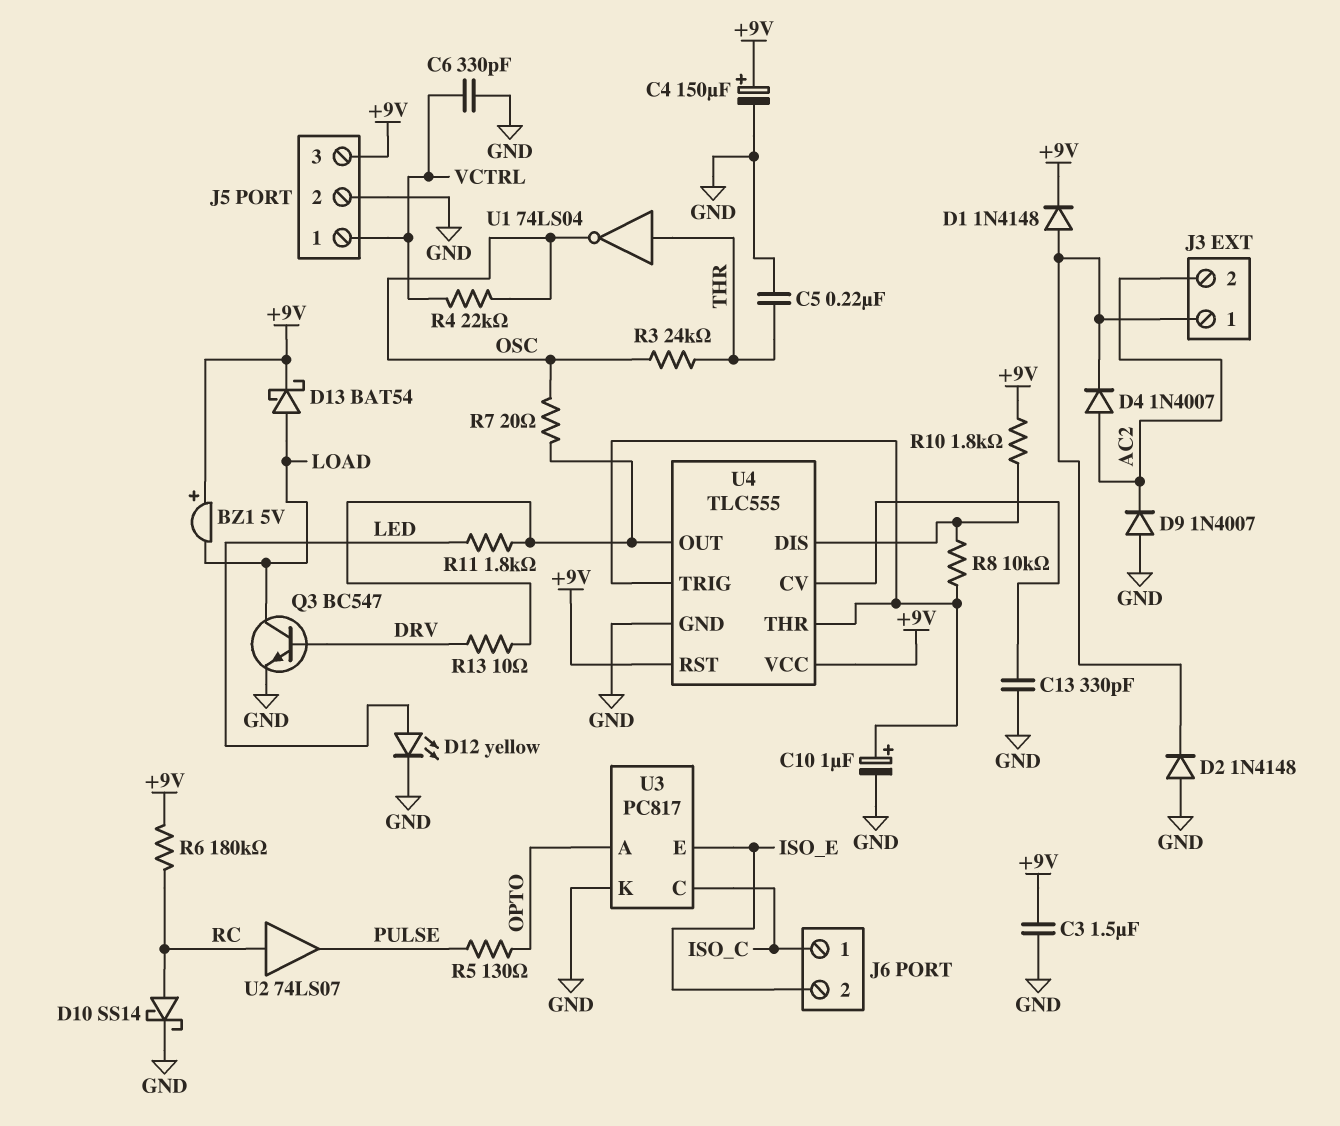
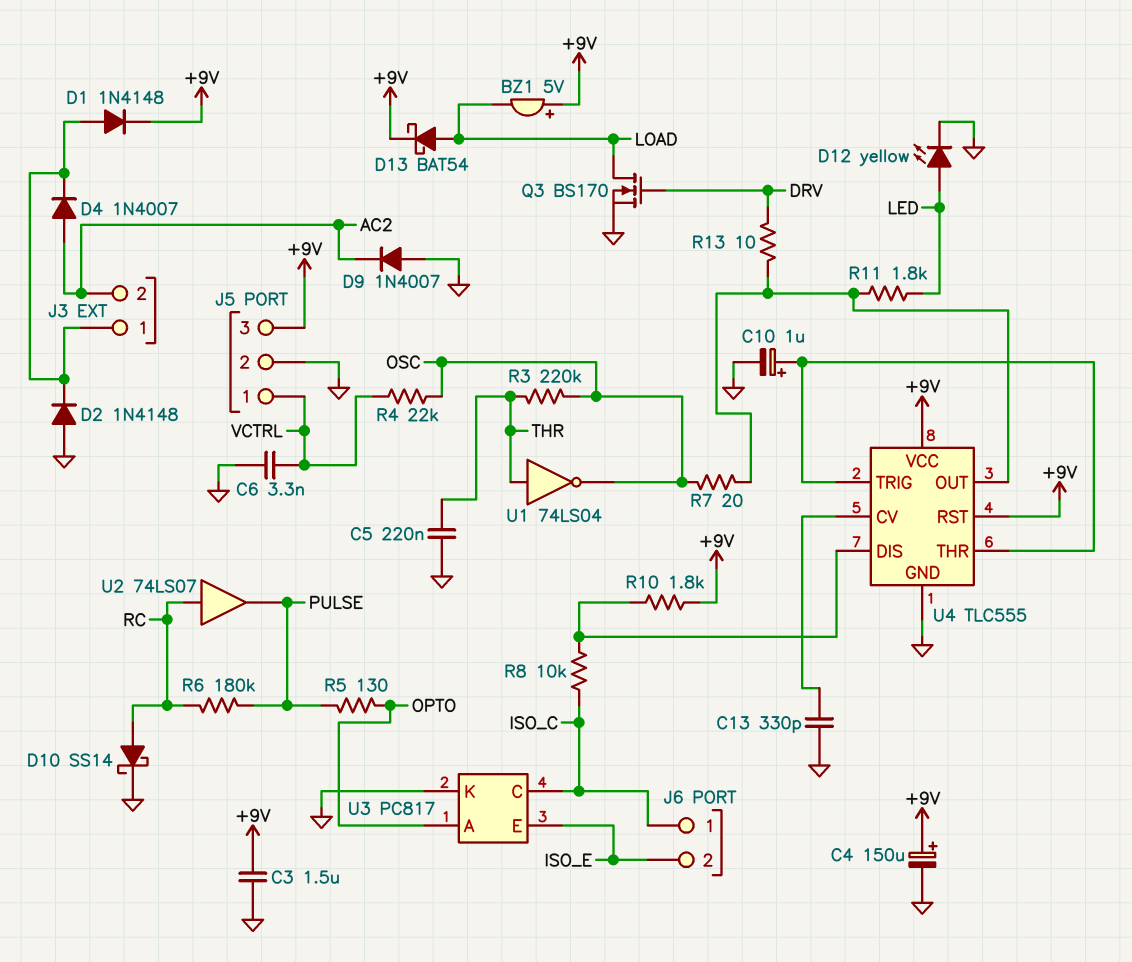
C6: 330pF (GND, VCTRL) -> 3.3nF (GND, VCTRL)
Q3: NPN BC547 (B DRV, C LOAD, E GND) -> NMOS BS170 (G DRV, D LOAD, S GND)
R3: 24k (OSC, THR) -> 220k (OSC, THR)
R6: 180k (+9V, RC) -> 180k (PULSE, RC)
R8: 10k (U4/DIS, U4/THR) -> 10k (ISO_C, U4/DIS)

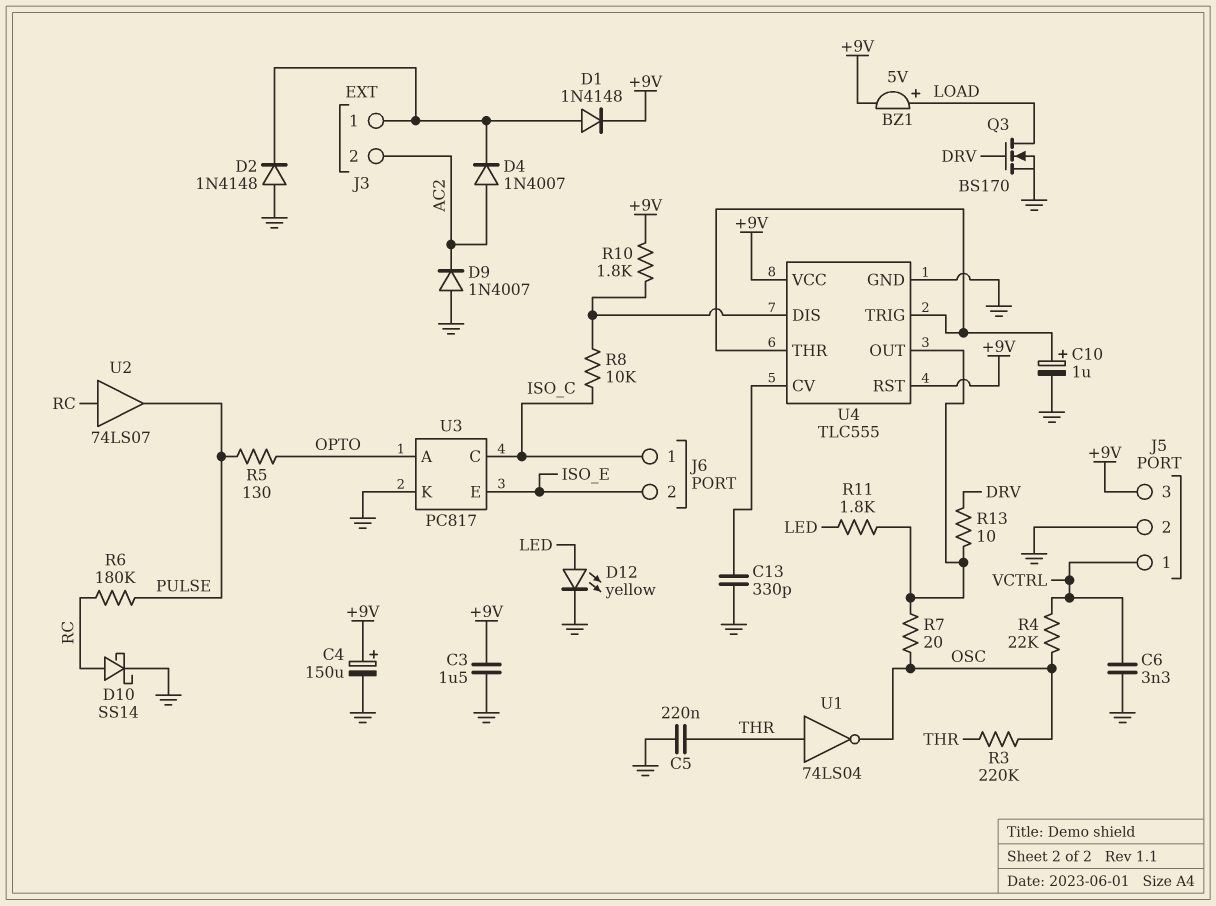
BZ1: buzzer 5V (plus +9V, minus LOAD) -> buzzer 5V (plus LOAD, minus +9V)
D13: schottky BAT54 (A LOAD, K +9V) -> none

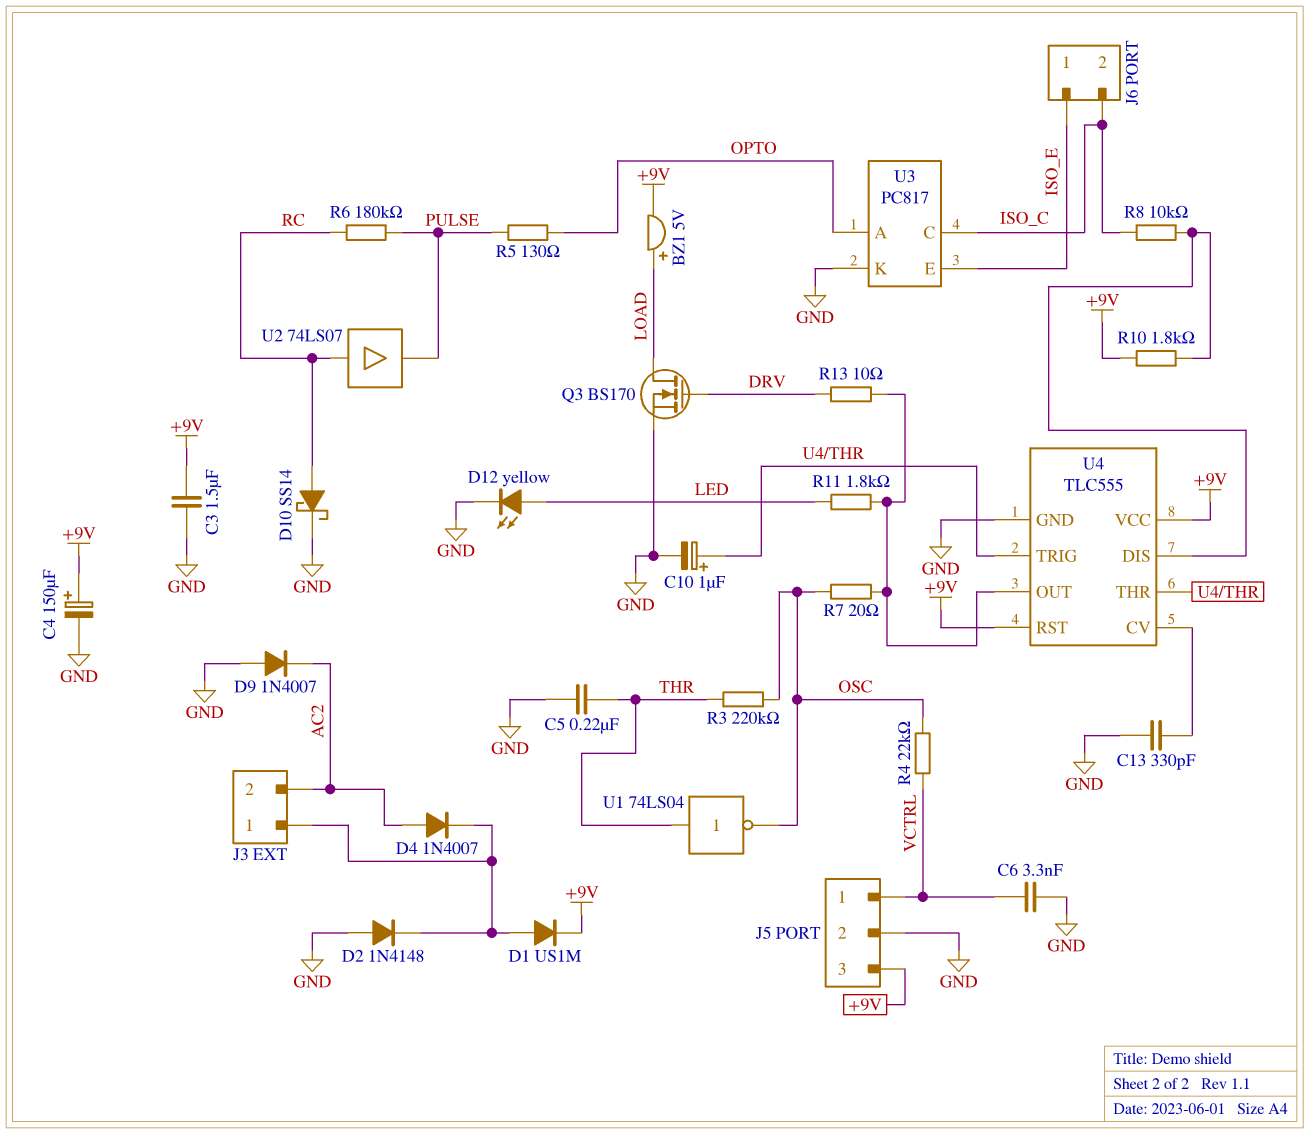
D1: diode 1N4148 (A J3/1, K +9V) -> diode US1M (A J3/1, K +9V)
J6 pin 1: ISO_C -> ISO_E
J6 pin 2: ISO_E -> ISO_C

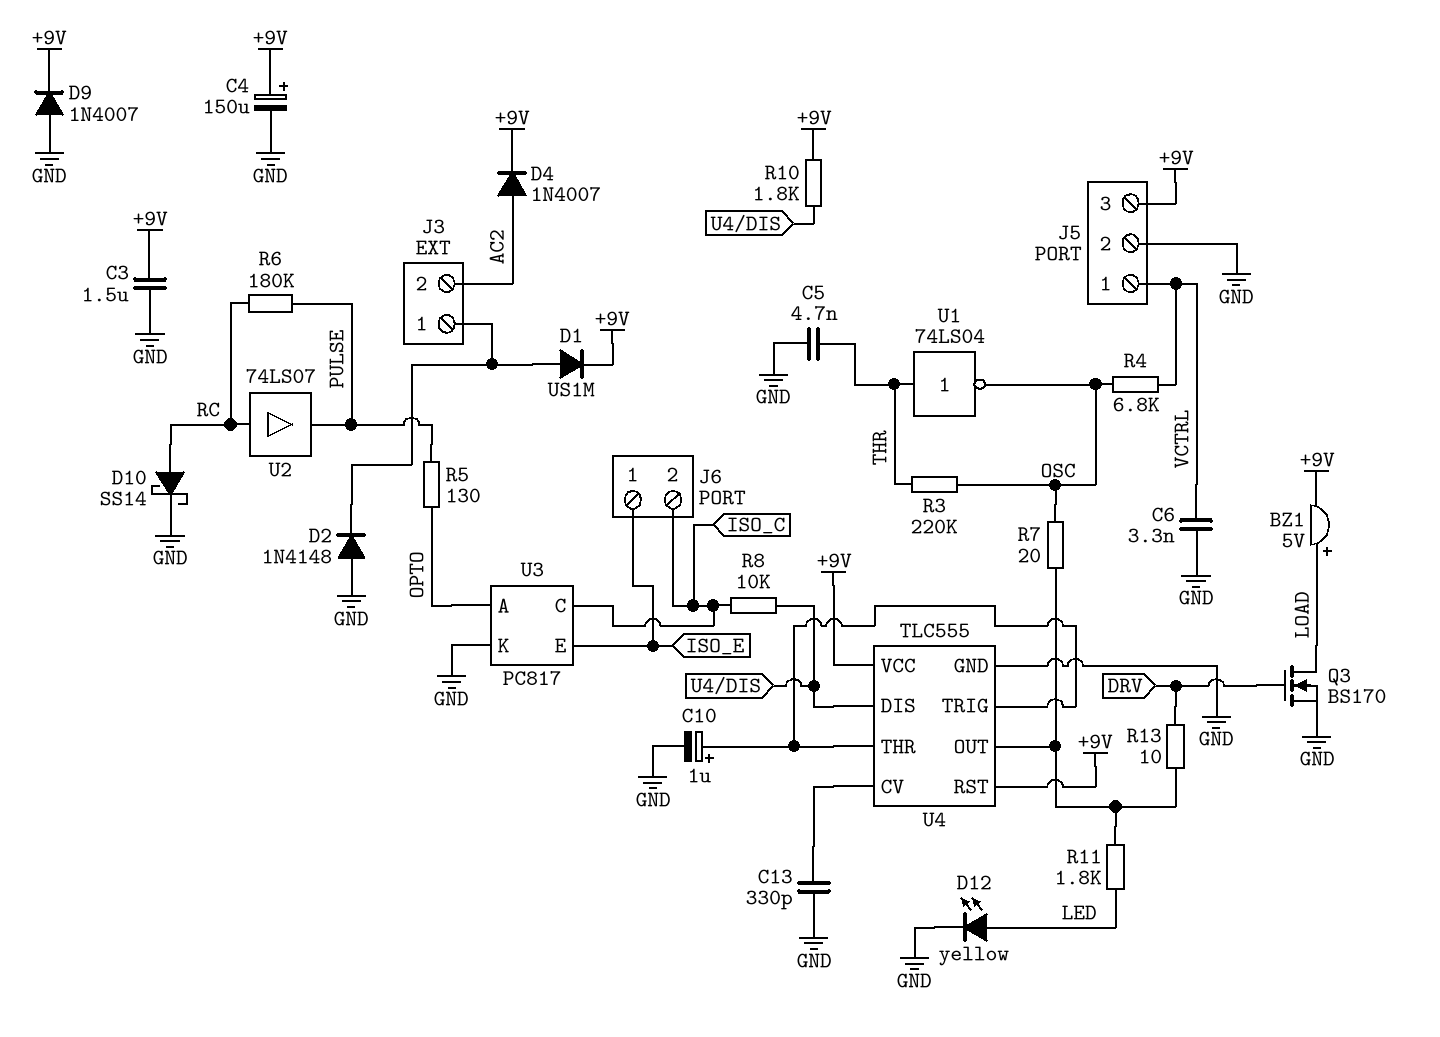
C5: 220nF (GND, THR) -> 4.7nF (GND, THR)
D4: diode 1N4007 (A AC2, K J3/1) -> diode 1N4007 (A AC2, K +9V)
D9: diode 1N4007 (A GND, K AC2) -> diode 1N4007 (A GND, K +9V)
R4: 22k (OSC, VCTRL) -> 6.8k (OSC, VCTRL)

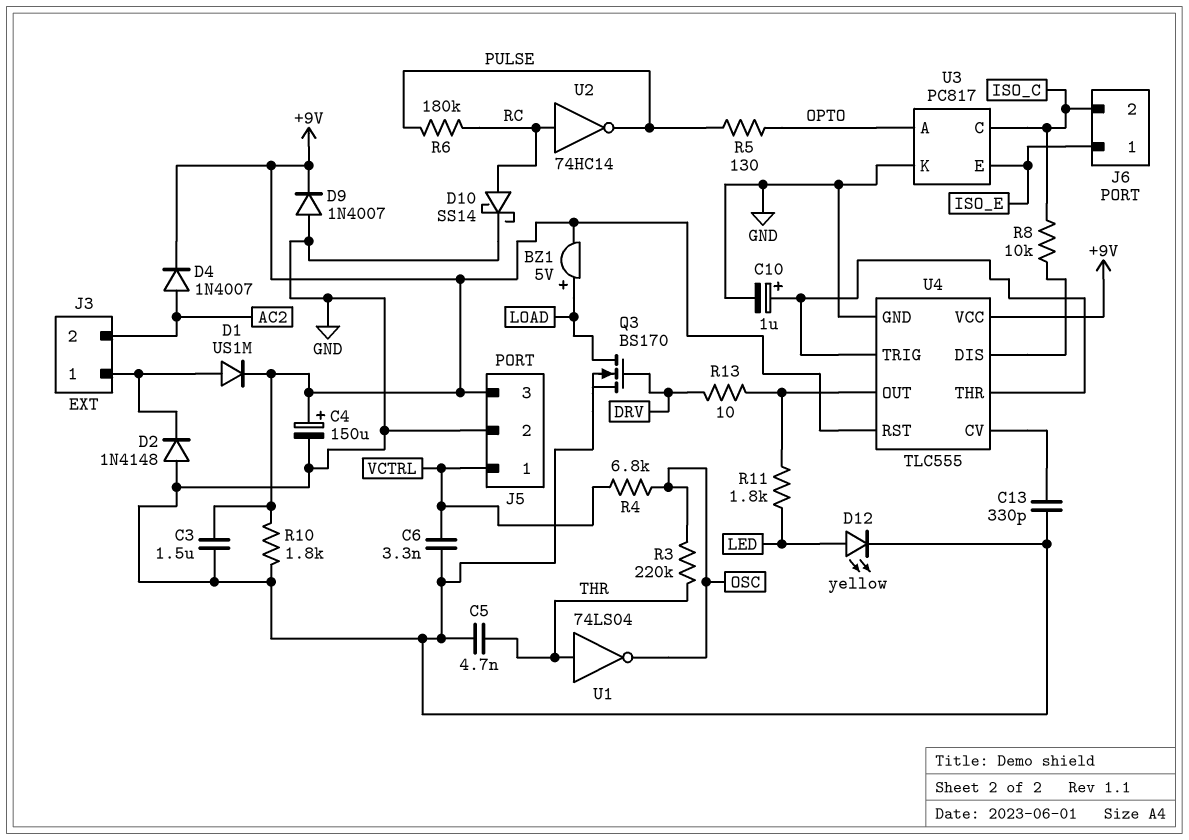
R7: 20 (OSC, U4/OUT) -> none
R10: 1.8k (+9V, U4/DIS) -> 1.8k (+9V, GND)
U2: buffer 74LS07 (in RC, out PULSE) -> NOT 74HC14 (in RC, out PULSE)

